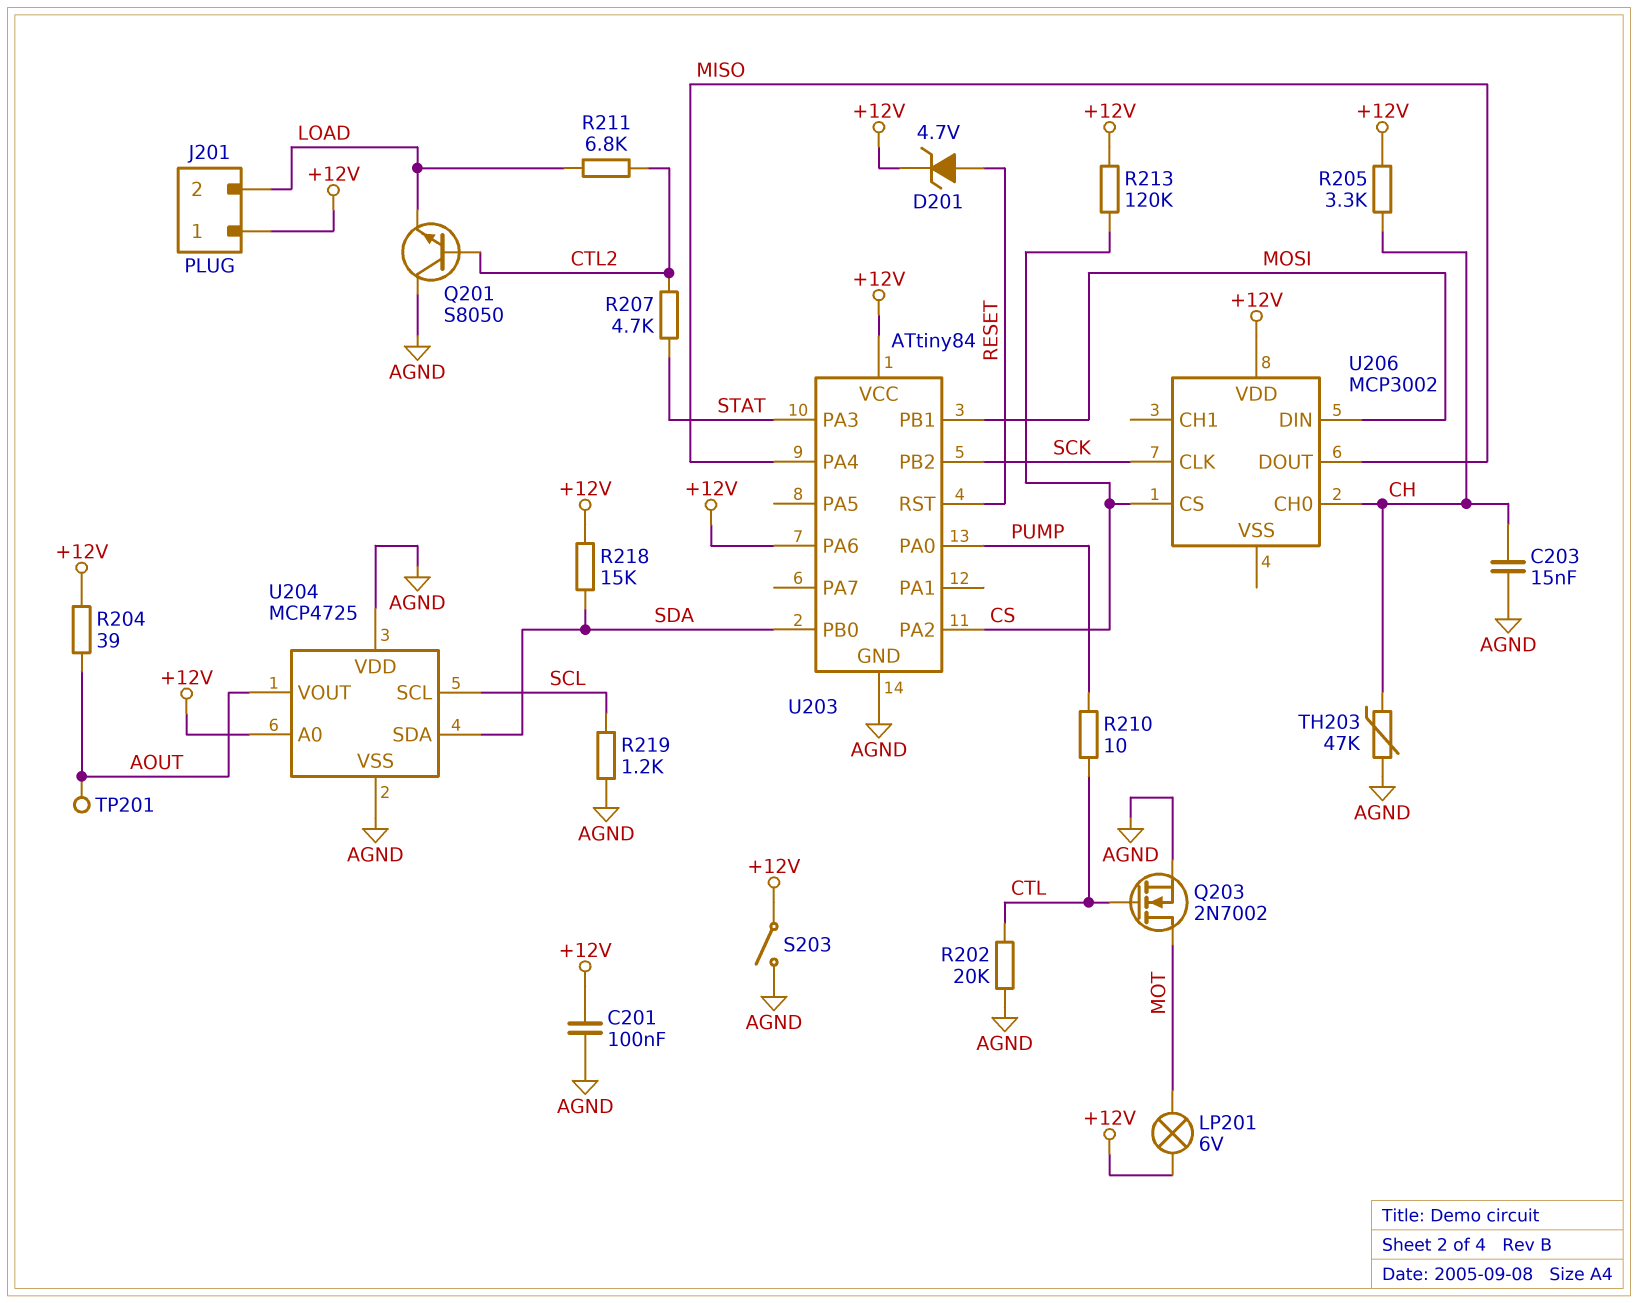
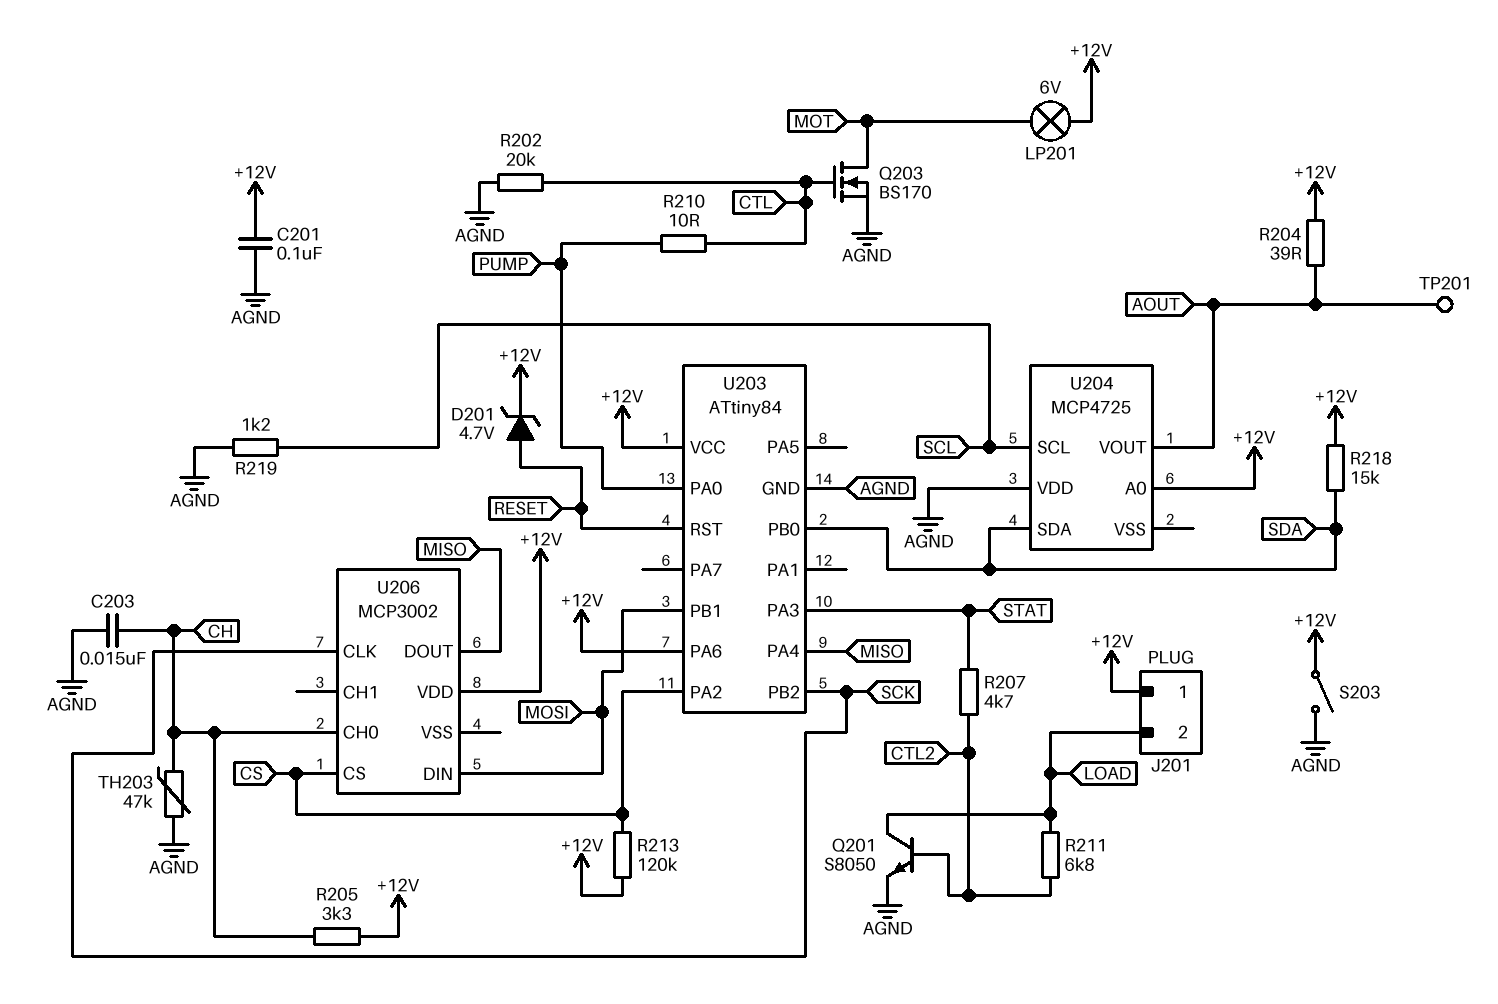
Q201: NPN S8050 (B CTL2, C AGND, E LOAD) -> NPN S8050 (B CTL2, C LOAD, E AGND)
Q203: NMOS 2N7002 (G CTL, D MOT, S AGND) -> NMOS BS170 (G CTL, D MOT, S AGND)
U204 pin VSS: AGND -> none

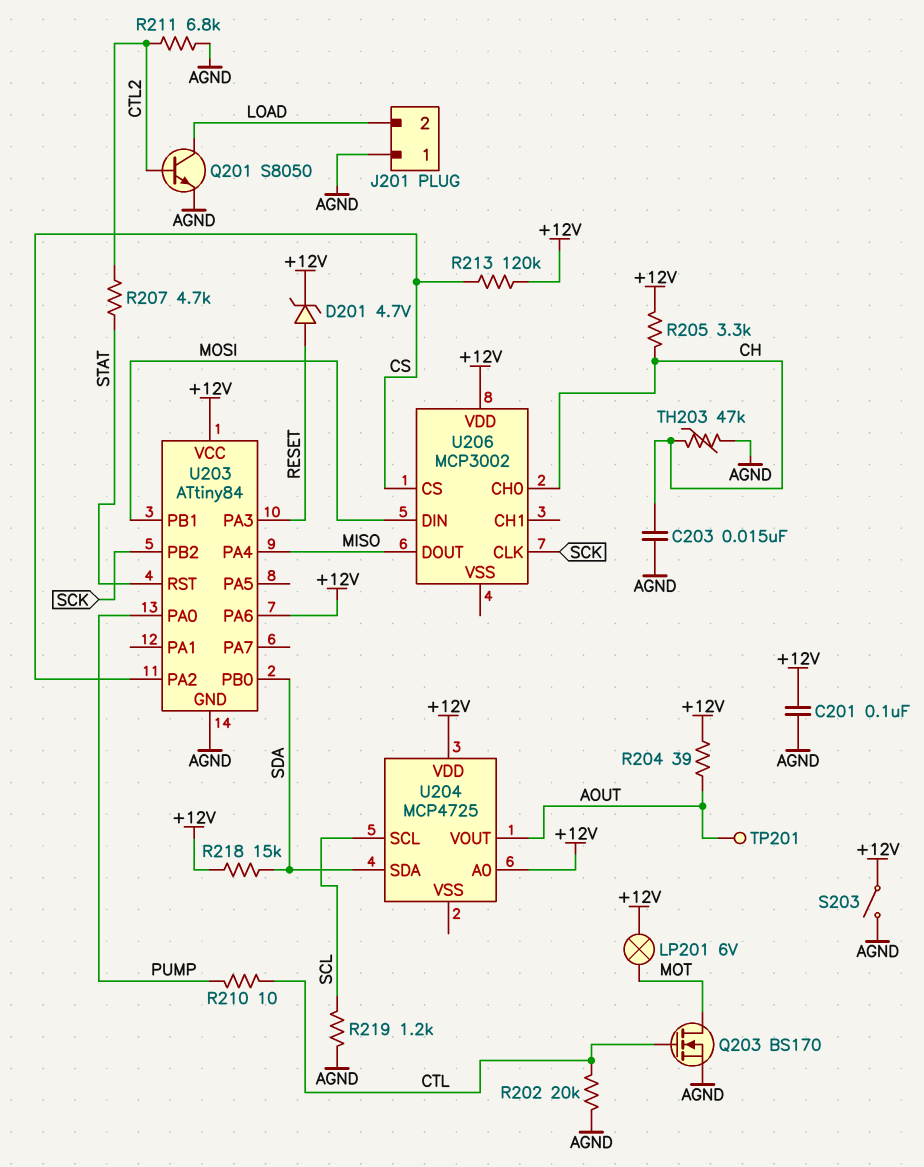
J201 pin 1: +12V -> AGND
R211: 6.8k (CTL2, LOAD) -> 6.8k (AGND, CTL2)
U203 pin PA3: STAT -> RESET
U203 pin RST: RESET -> STAT
U204 pin VDD: AGND -> +12V

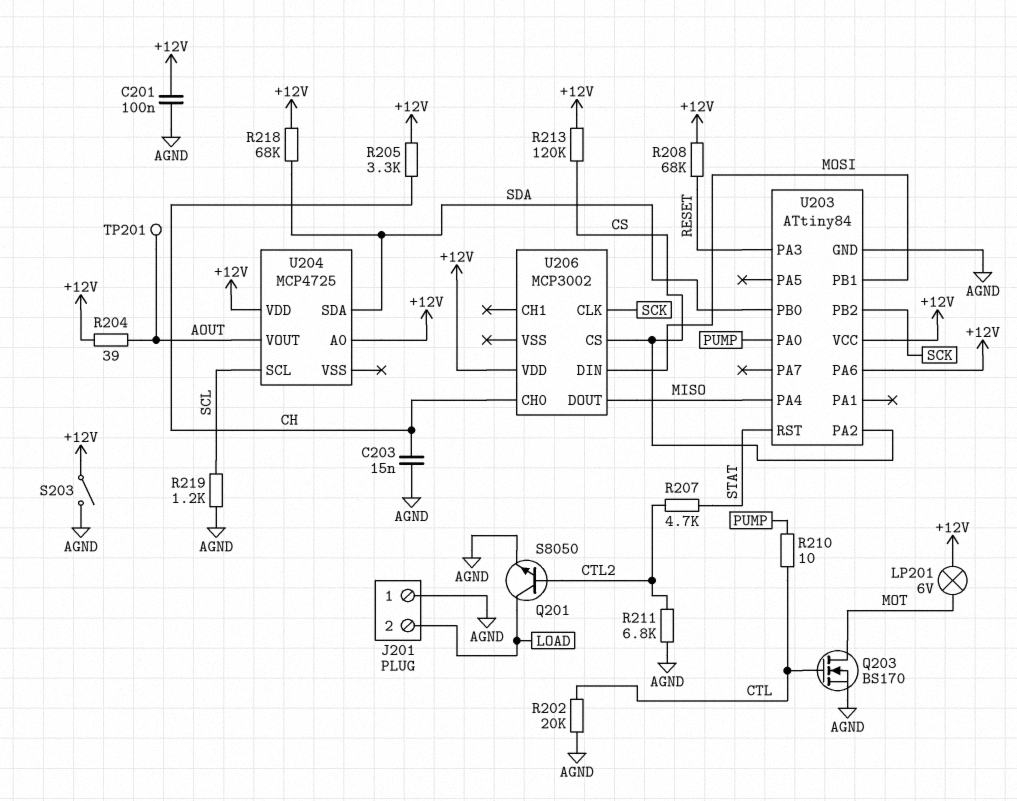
D201: zener 4.7V (A RESET, K +12V) -> none
R208: none -> 68k (+12V, RESET)
R218: 15k (+12V, SDA) -> 68k (+12V, SDA)
TH203: 47k (AGND, CH) -> none

